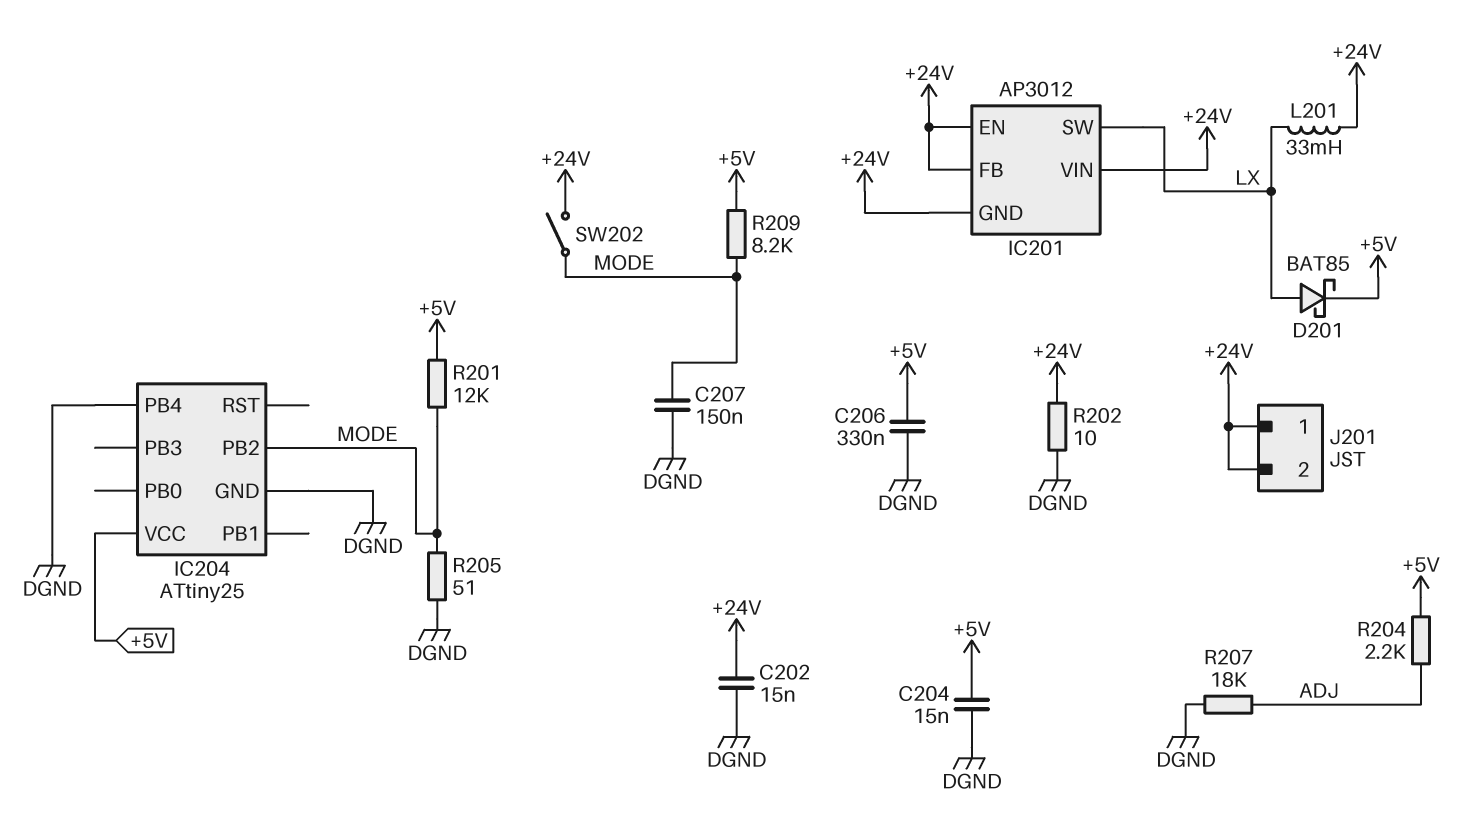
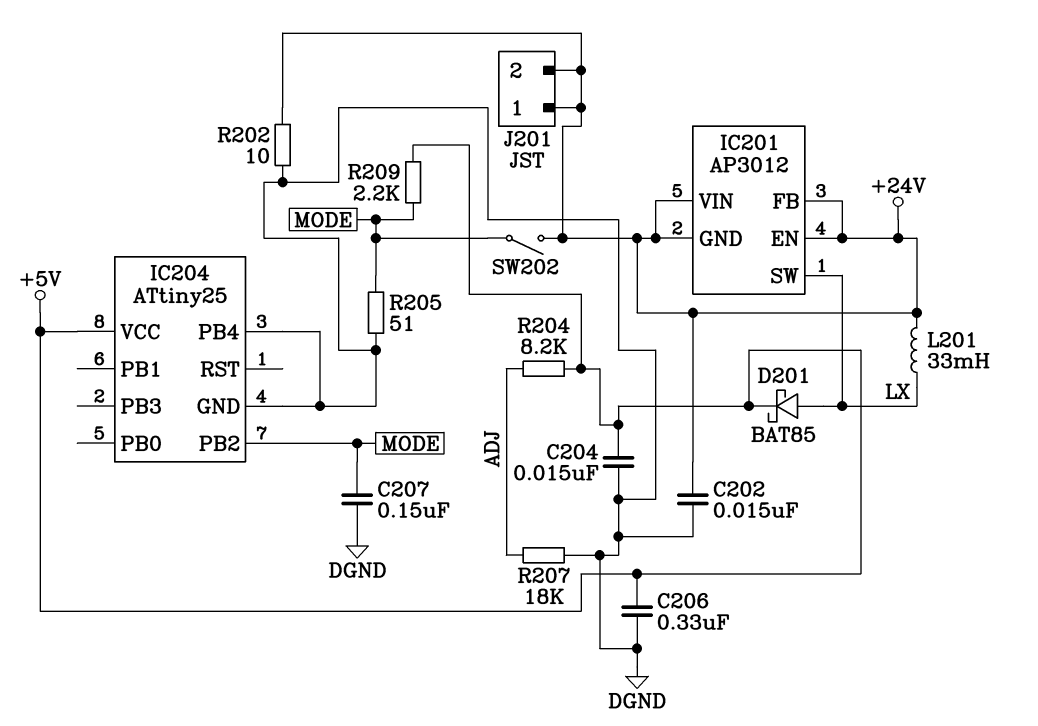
R201: 12k (+5V, MODE) -> none
R204: 2.2k (+5V, ADJ) -> 8.2k (+5V, ADJ)
R209: 8.2k (+5V, MODE) -> 2.2k (+5V, MODE)

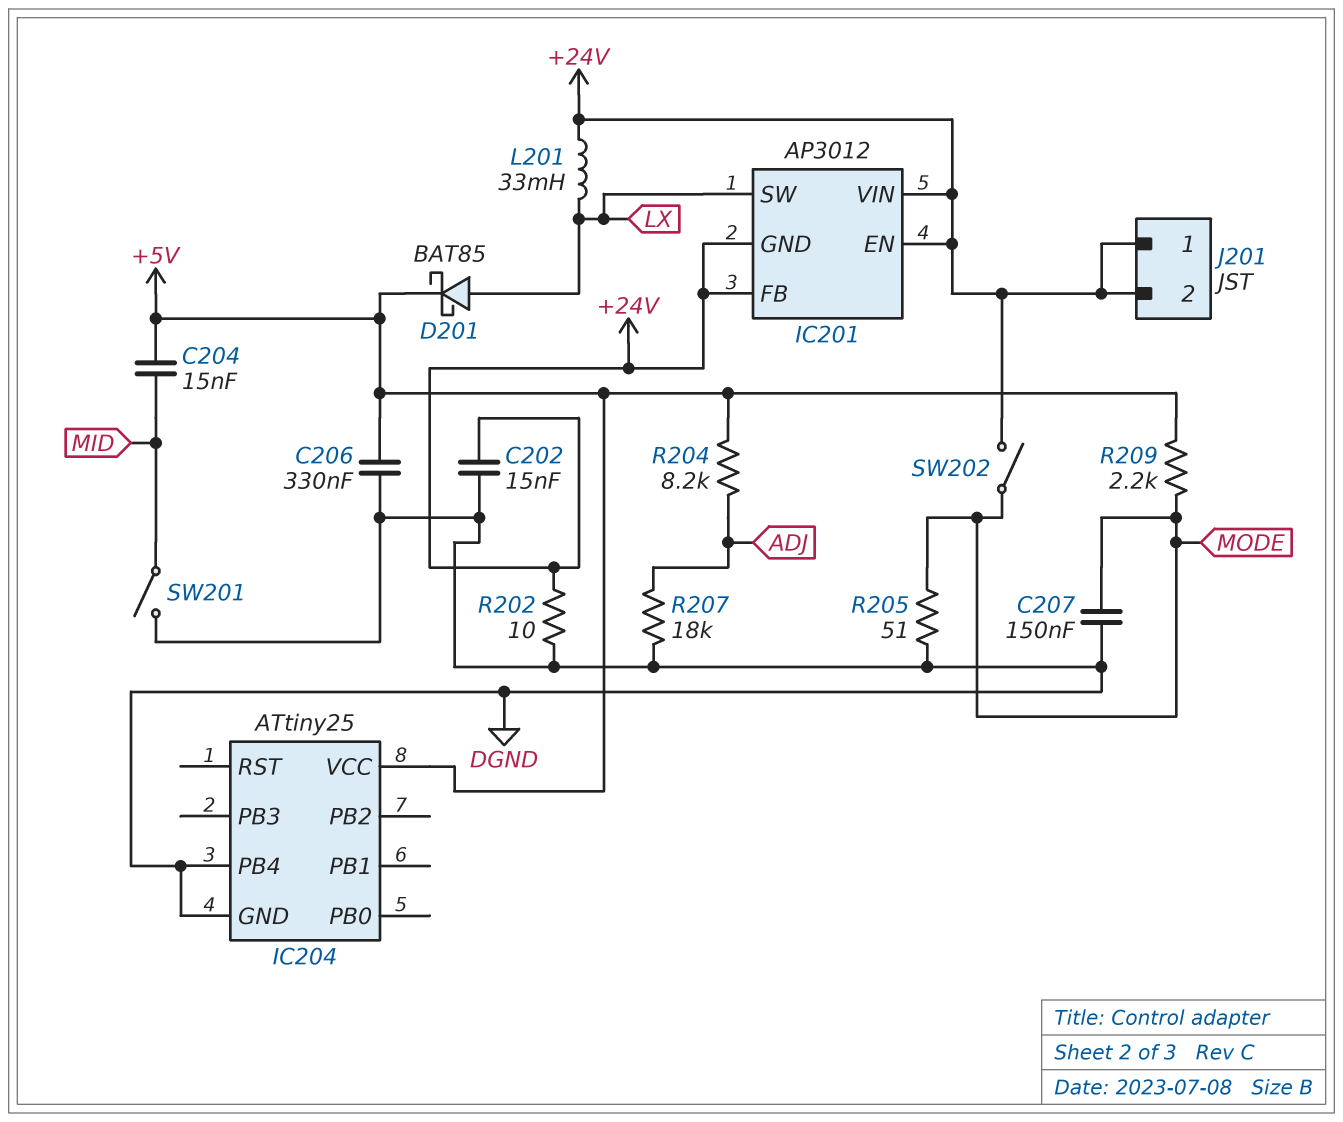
C204: 15nF (+5V, DGND) -> 15nF (+5V, MID)
IC204 pin PB2: MODE -> none
SW201: none -> switch (DGND, MID)

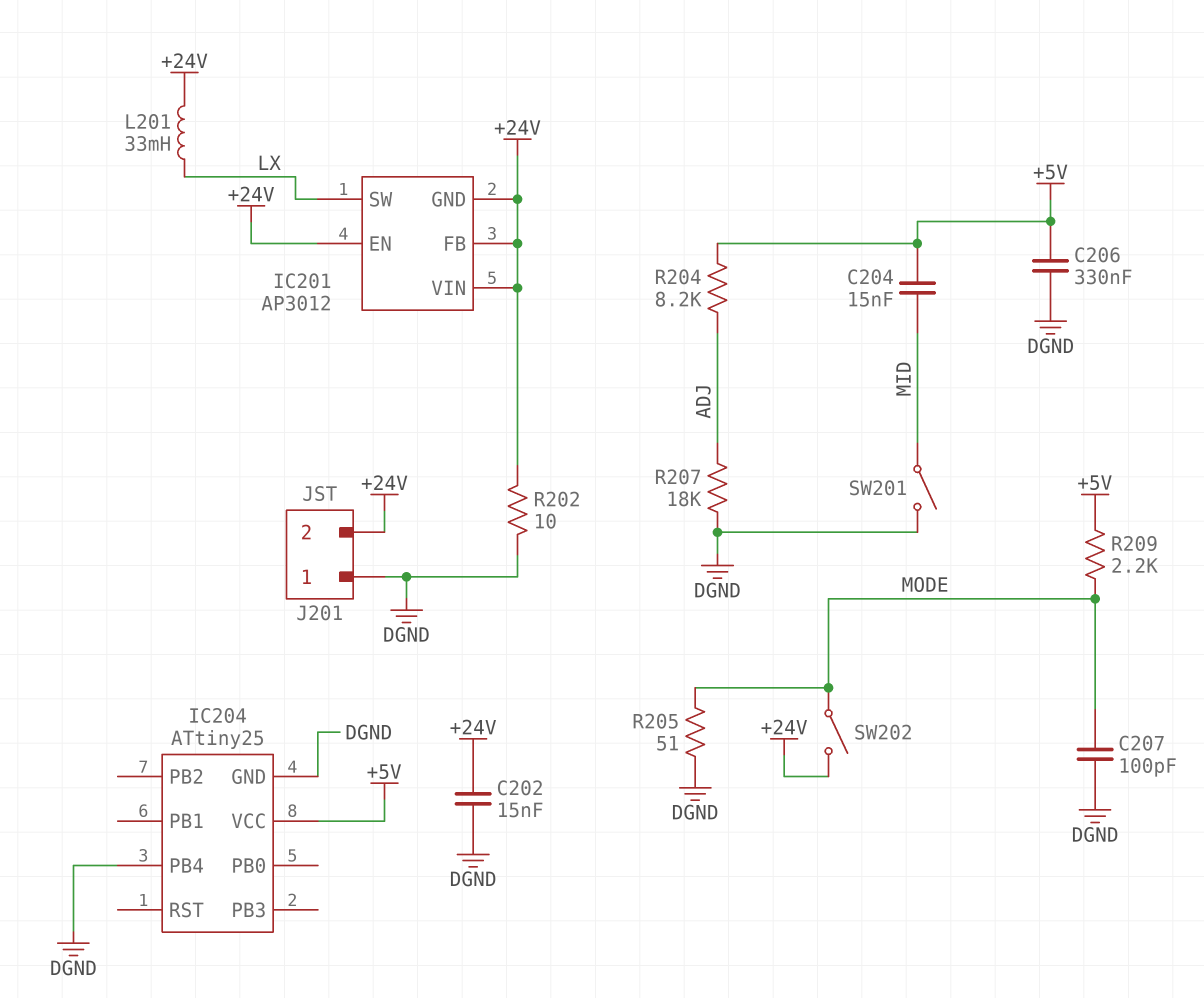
C207: 150nF (DGND, MODE) -> 100pF (DGND, MODE)
D201: schottky BAT85 (A LX, K +5V) -> none
J201 pin 1: +24V -> DGND

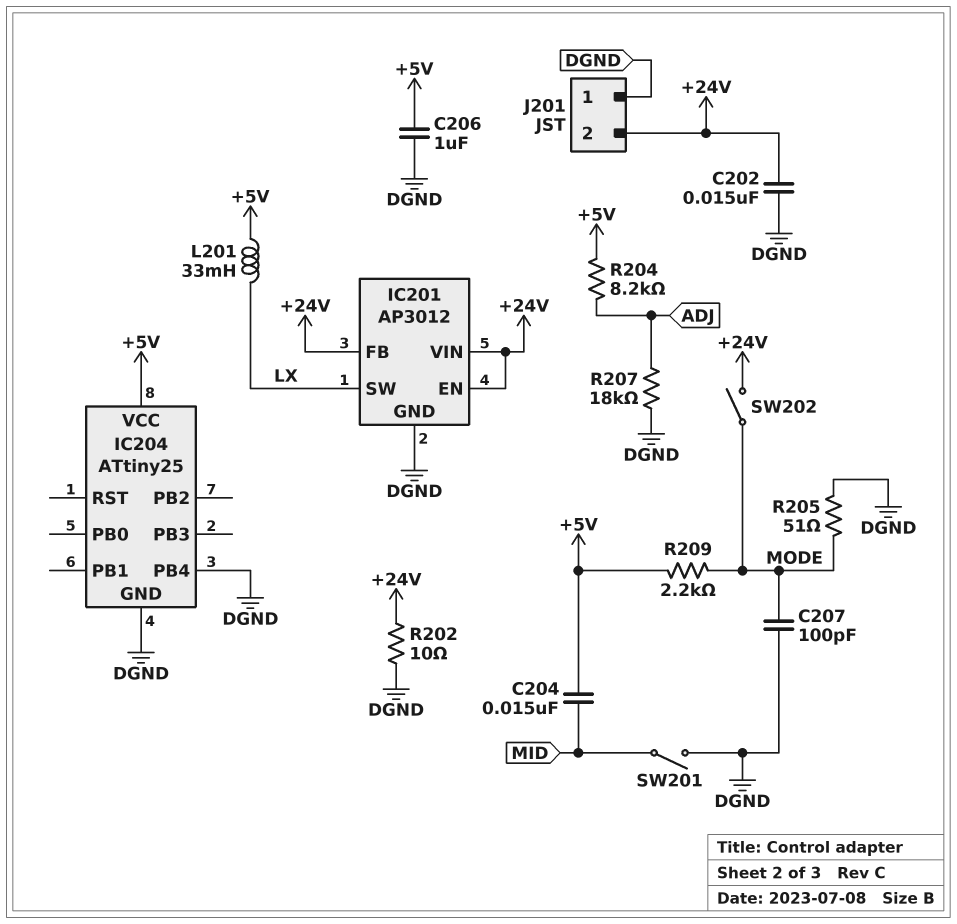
C206: 330nF (+5V, DGND) -> 1uF (+5V, DGND)
IC201 pin GND: +24V -> DGND
L201: 33mH (+24V, LX) -> 33mH (+5V, LX)

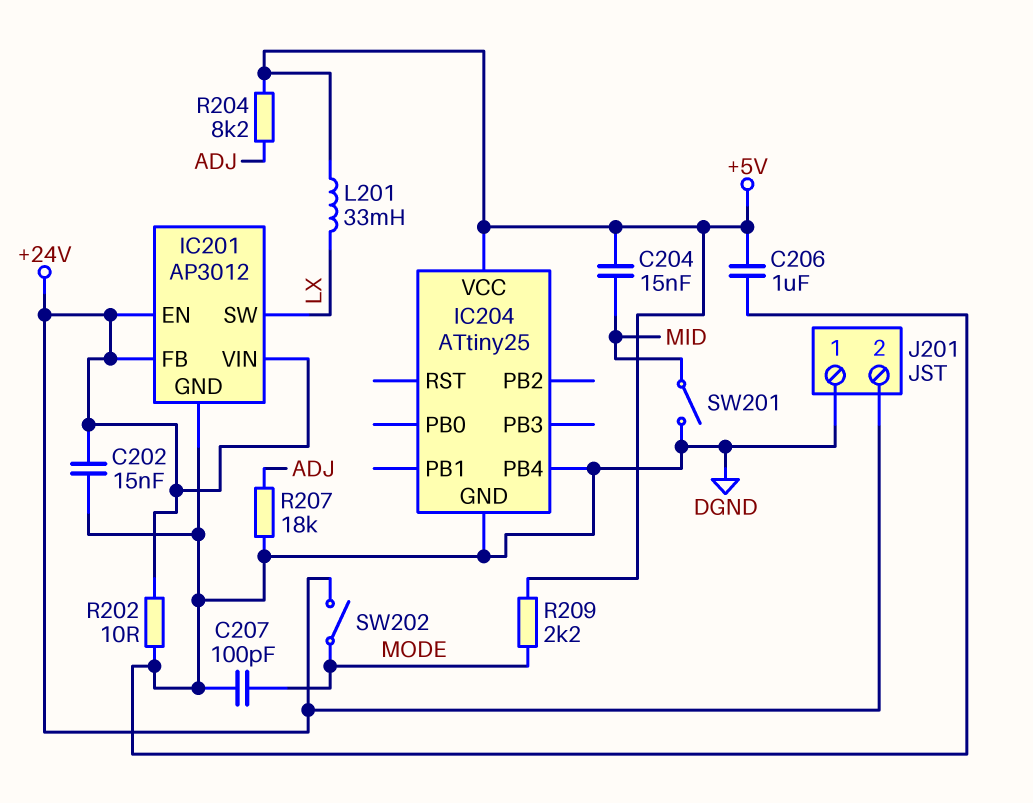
R205: 51 (DGND, MODE) -> none

